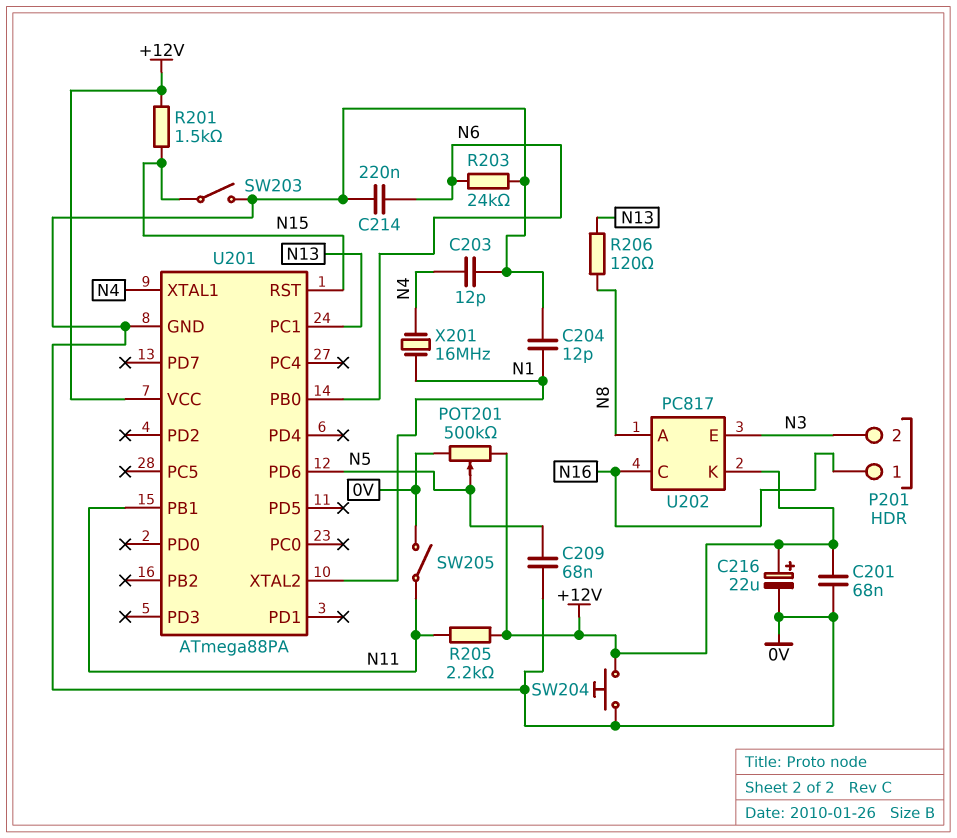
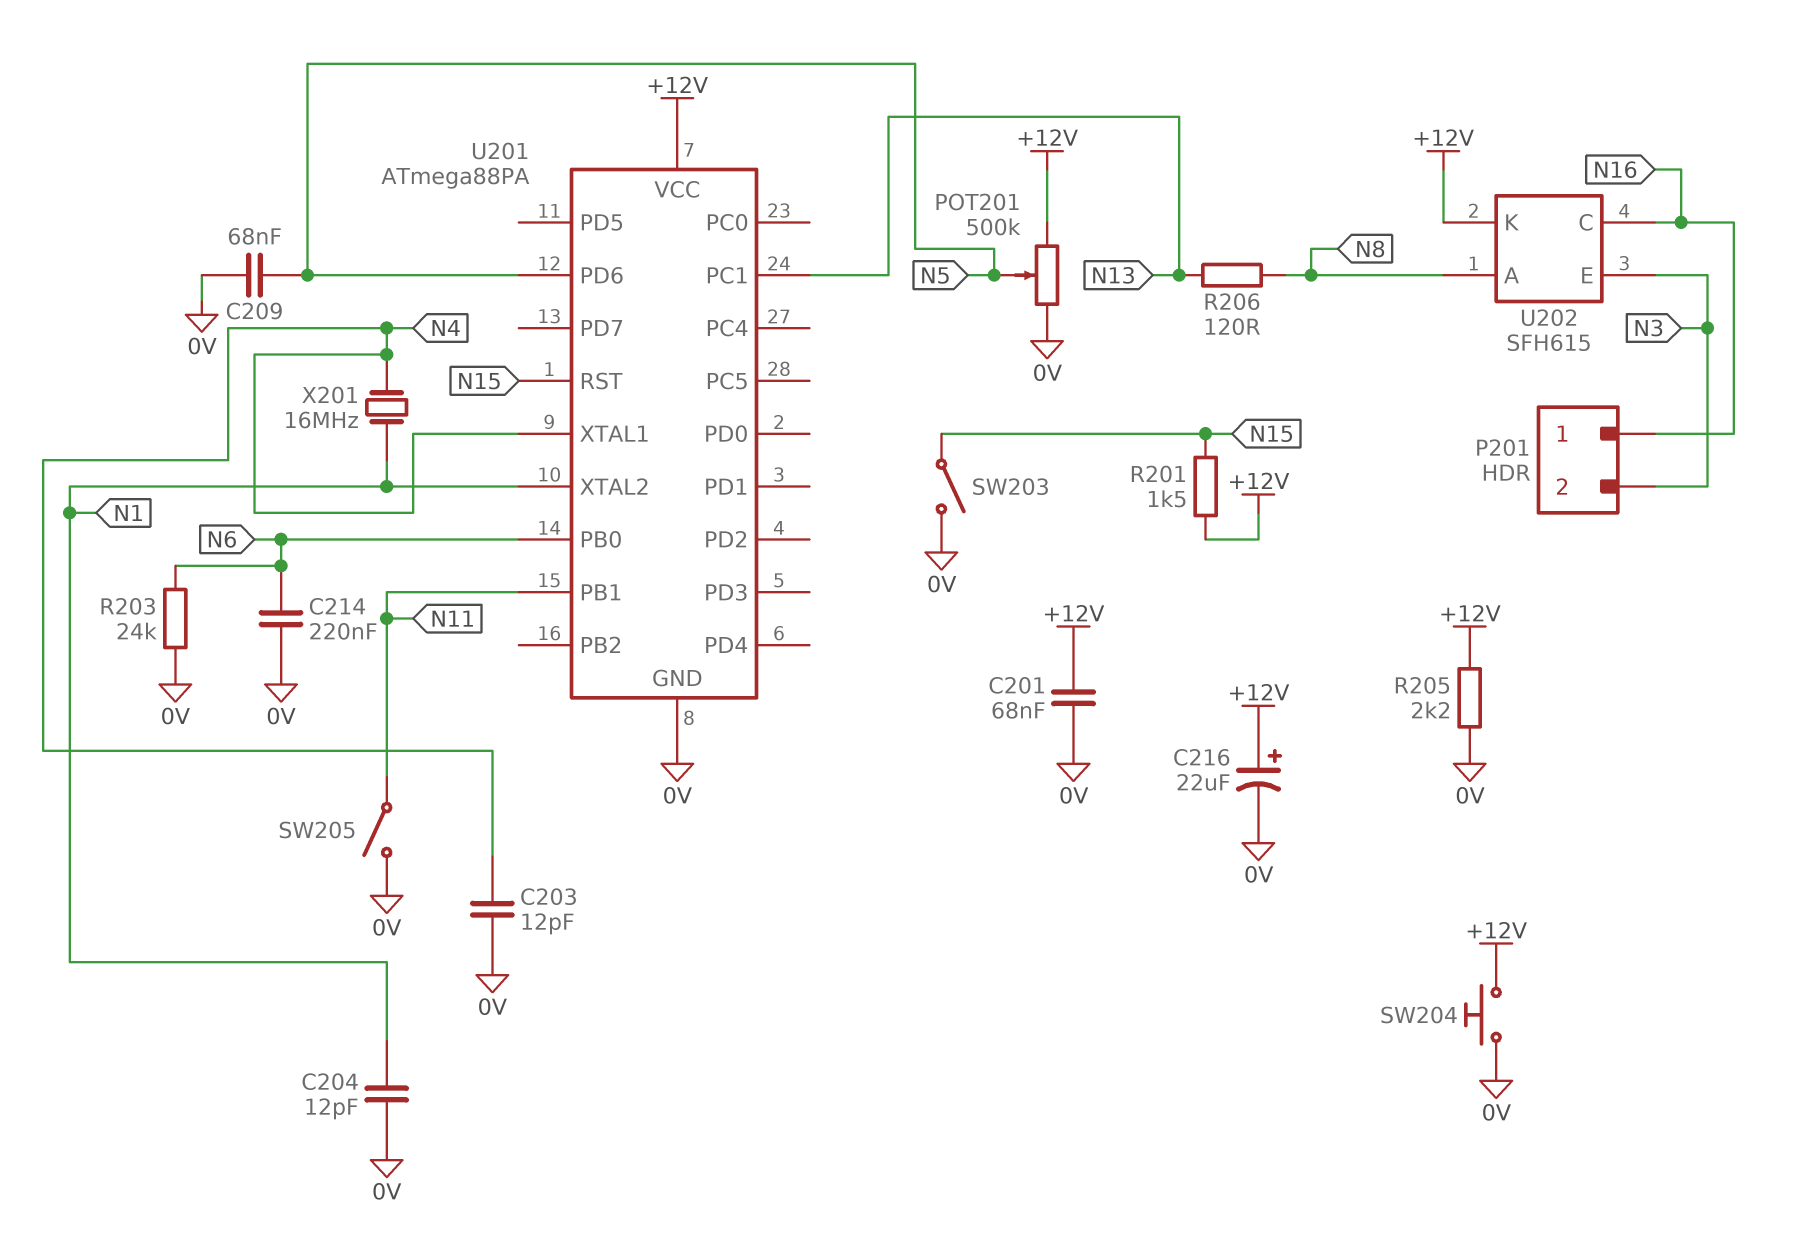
R205: 2.2k (+12V, N11) -> 2.2k (+12V, 0V)
U202: PC817 -> SFH615

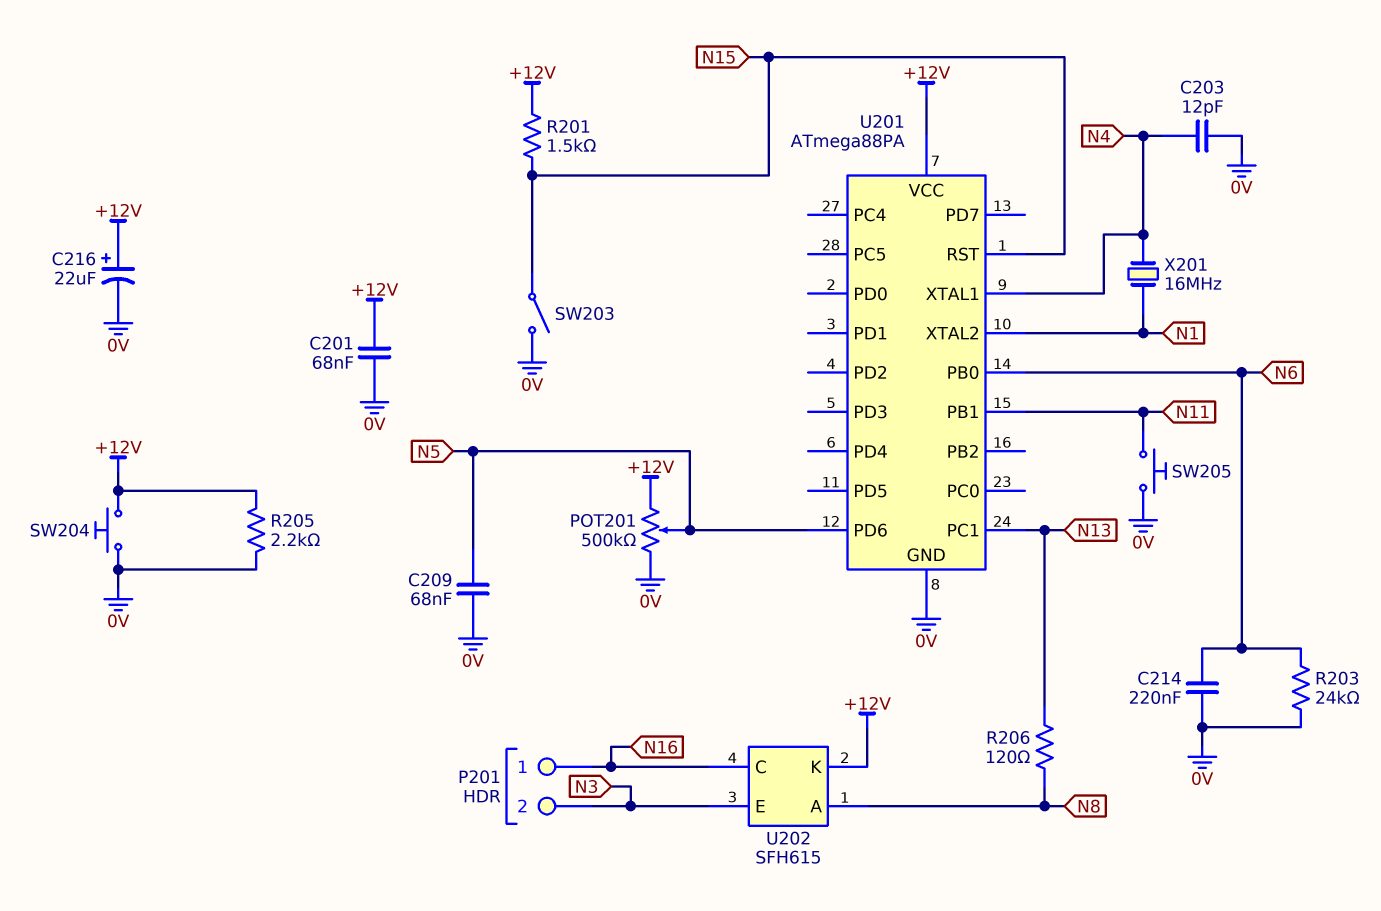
C204: 12pF (0V, N1) -> none
SW205: switch (0V, N11) -> button (0V, N11)

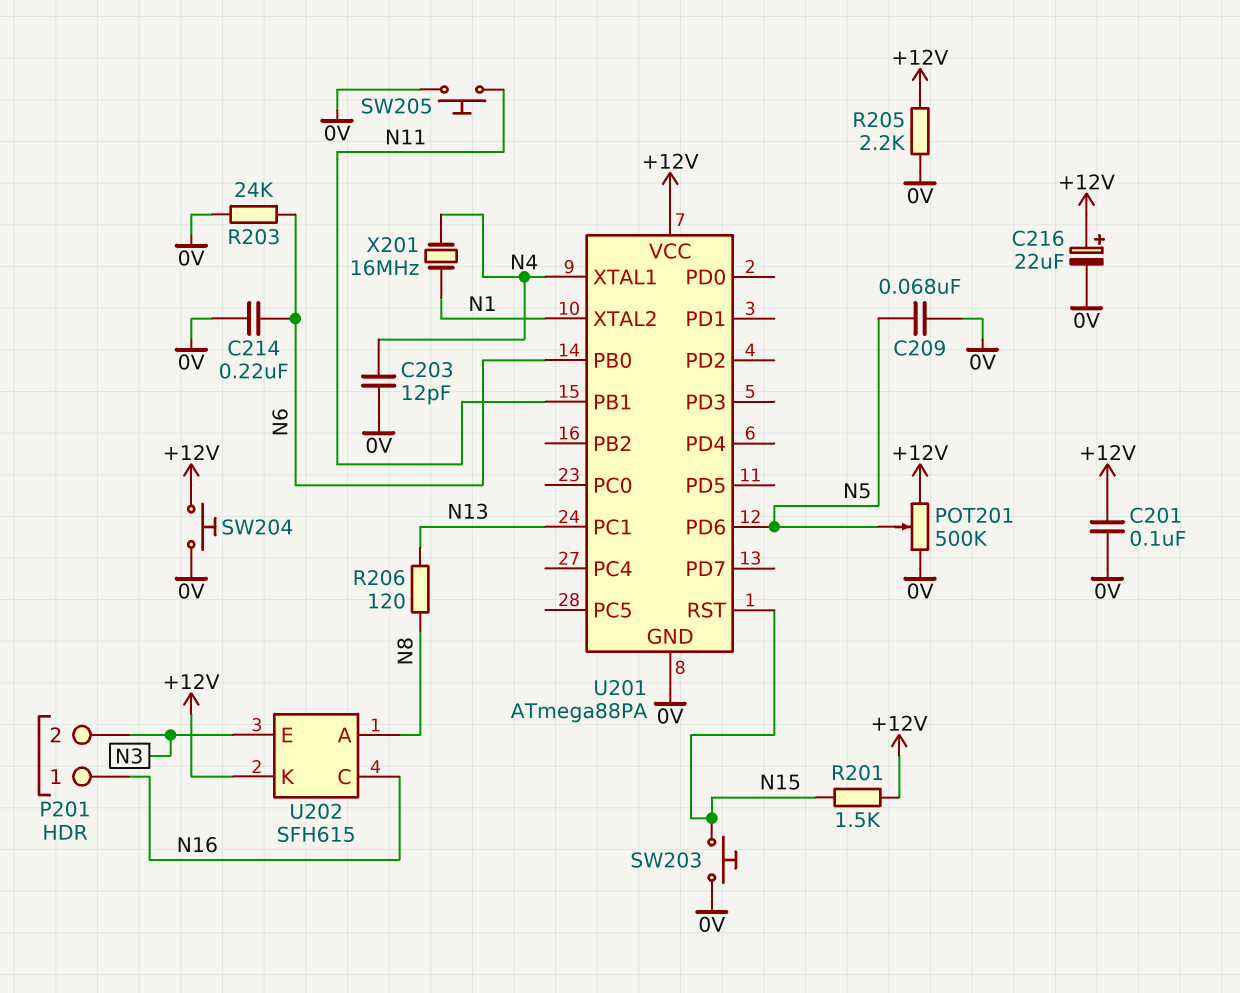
C201: 68nF (+12V, 0V) -> 100nF (+12V, 0V)
SW203: switch (0V, N15) -> button (0V, N15)

